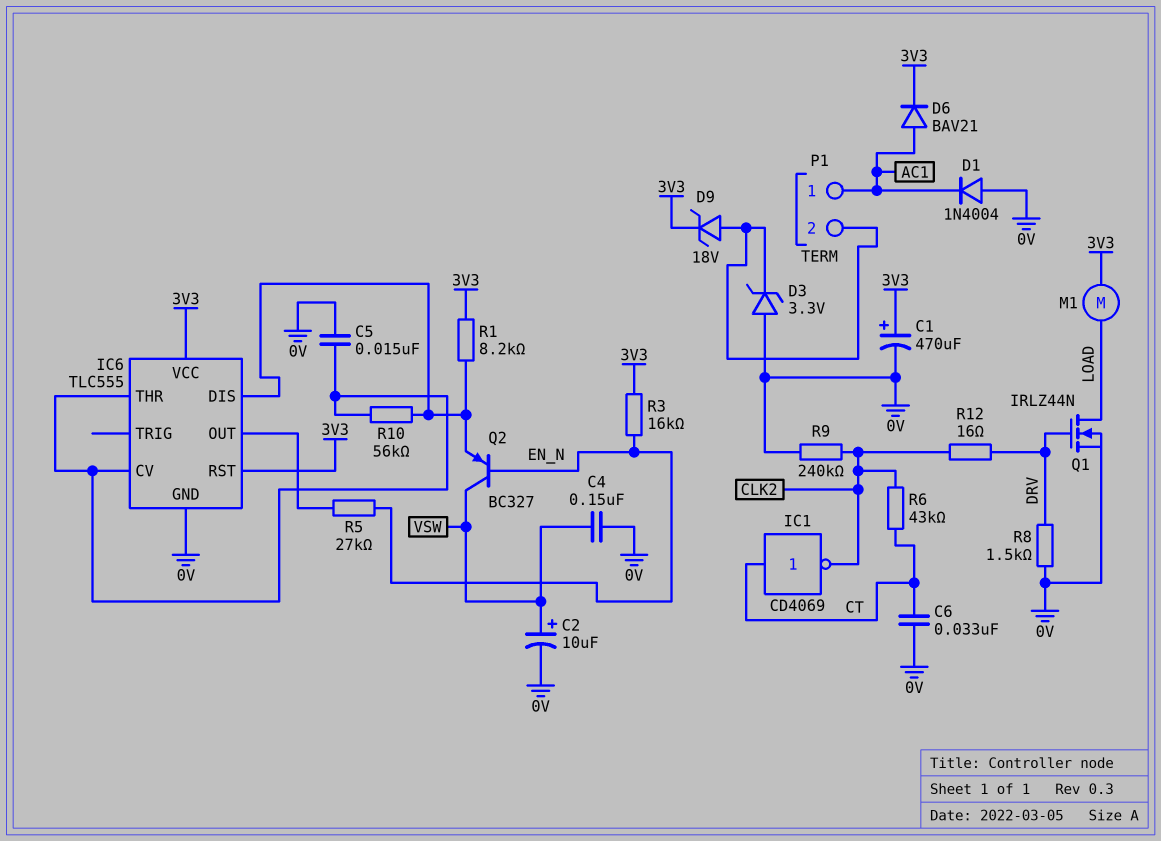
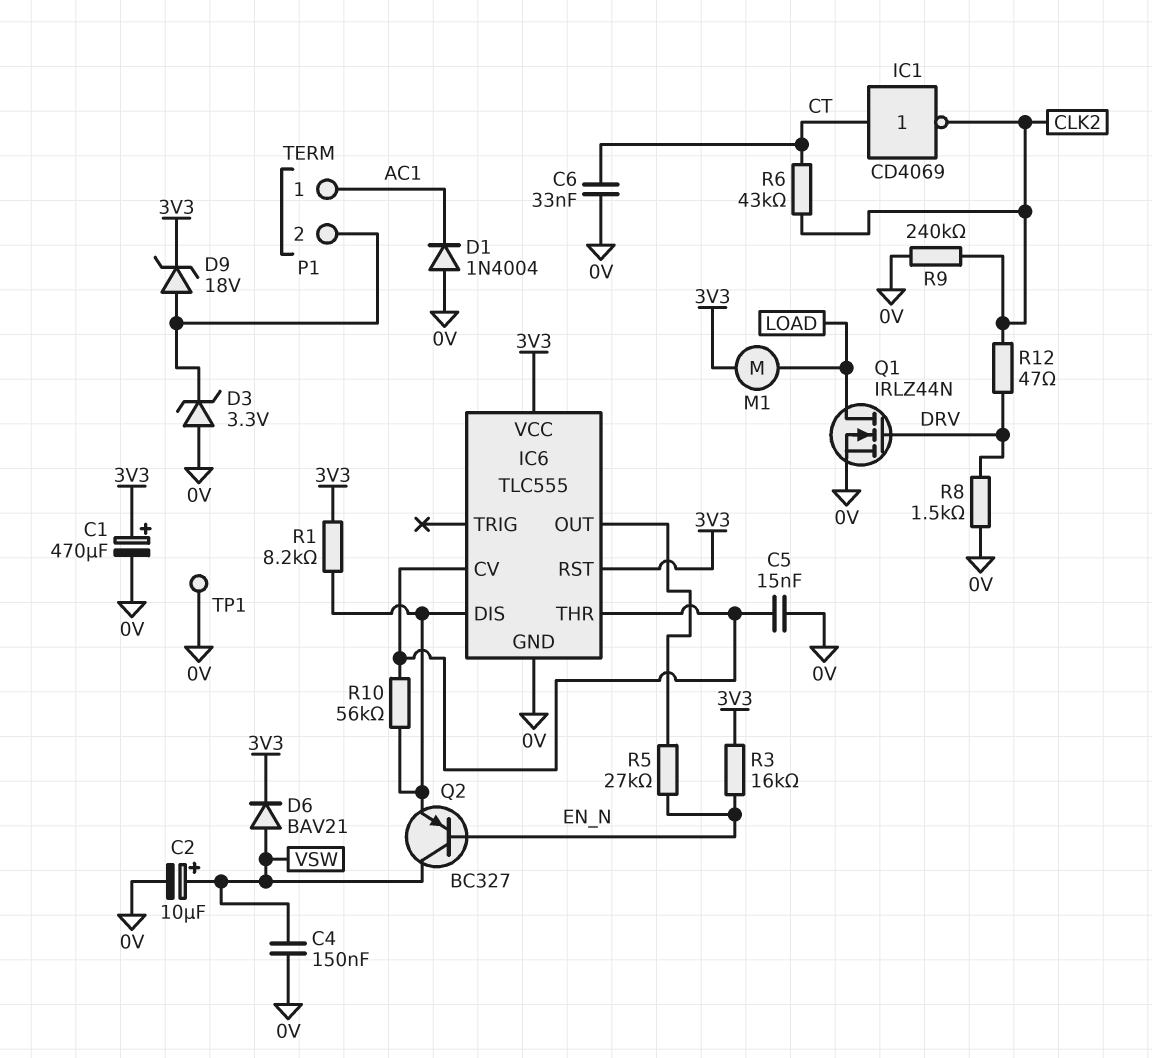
D6: diode BAV21 (A AC1, K 3V3) -> diode BAV21 (A VSW, K 3V3)
R12: 16 (CLK2, DRV) -> 47 (CLK2, DRV)
TP1: none -> test point (0V)

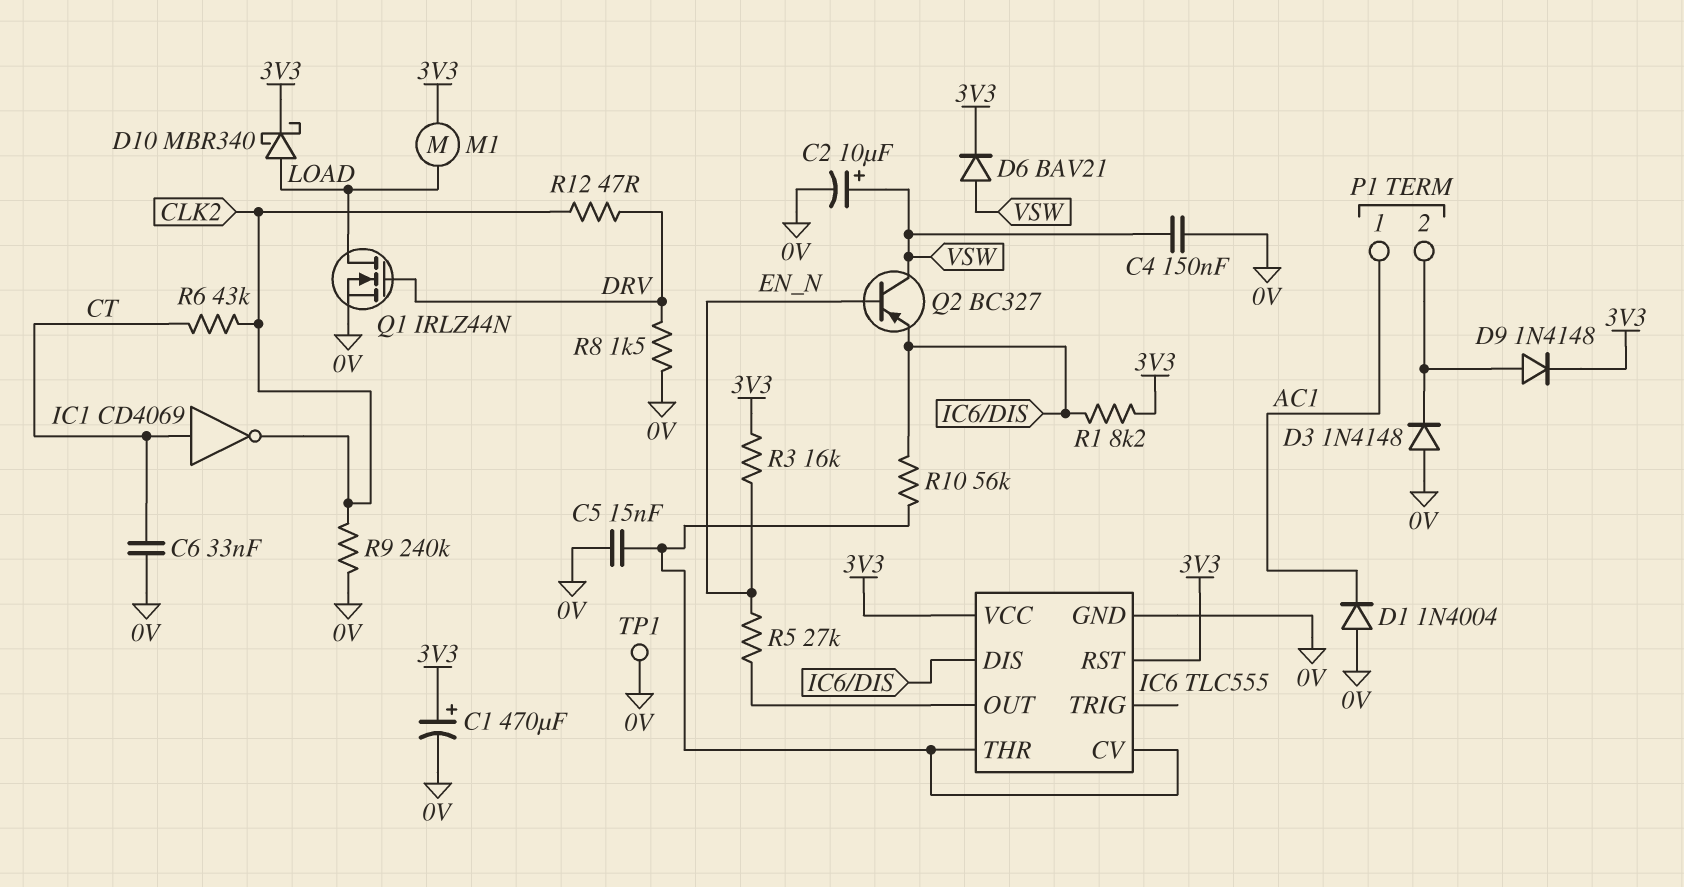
D3: zener 3.3V (A 0V, K P1/2) -> diode 1N4148 (A 0V, K P1/2)
D9: zener 18V (A P1/2, K 3V3) -> diode 1N4148 (A P1/2, K 3V3)
D10: none -> schottky MBR340 (A LOAD, K 3V3)

